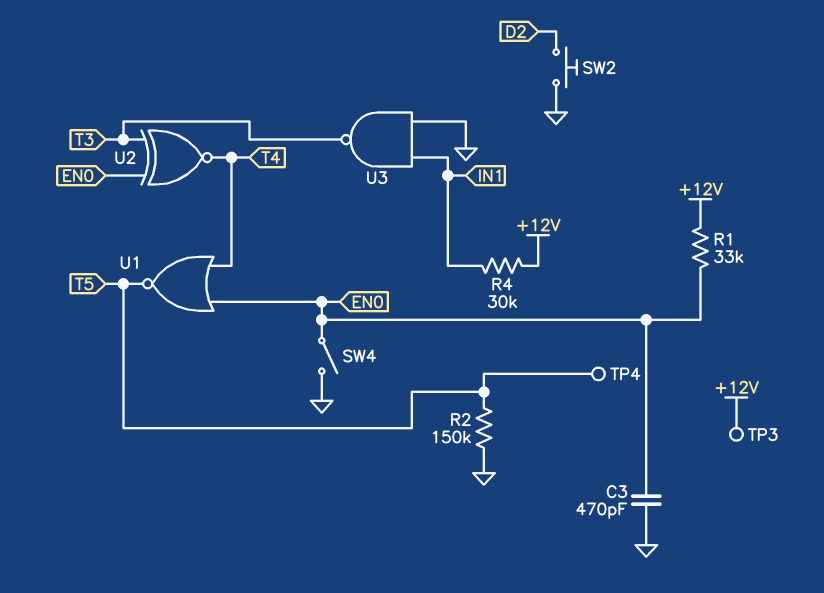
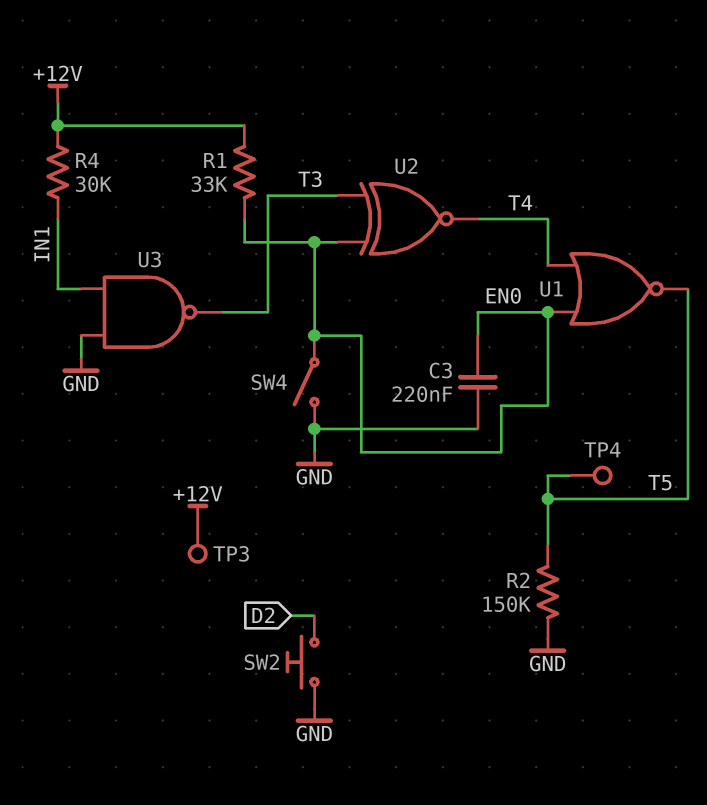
C3: 470pF (EN0, GND) -> 220nF (EN0, GND)

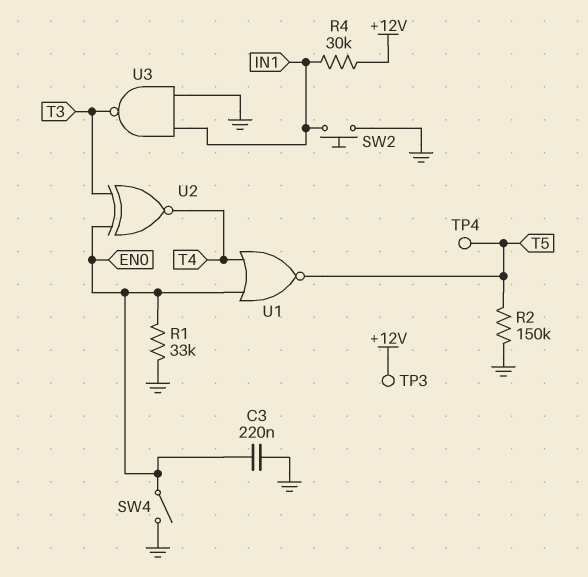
R1: 33k (+12V, EN0) -> 33k (EN0, GND)
SW2: button (D2, GND) -> button (GND, IN1)

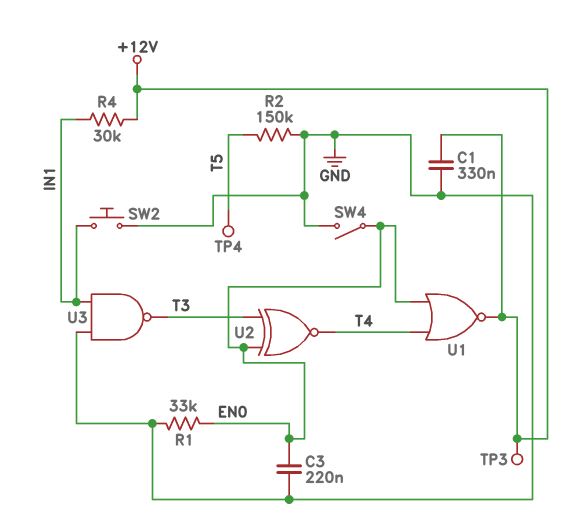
C1: none -> 330nF (+12V, GND)
U1: NOR (in EN0, in T4, out T5) -> NOR (in EN0, in T4, out +12V)

